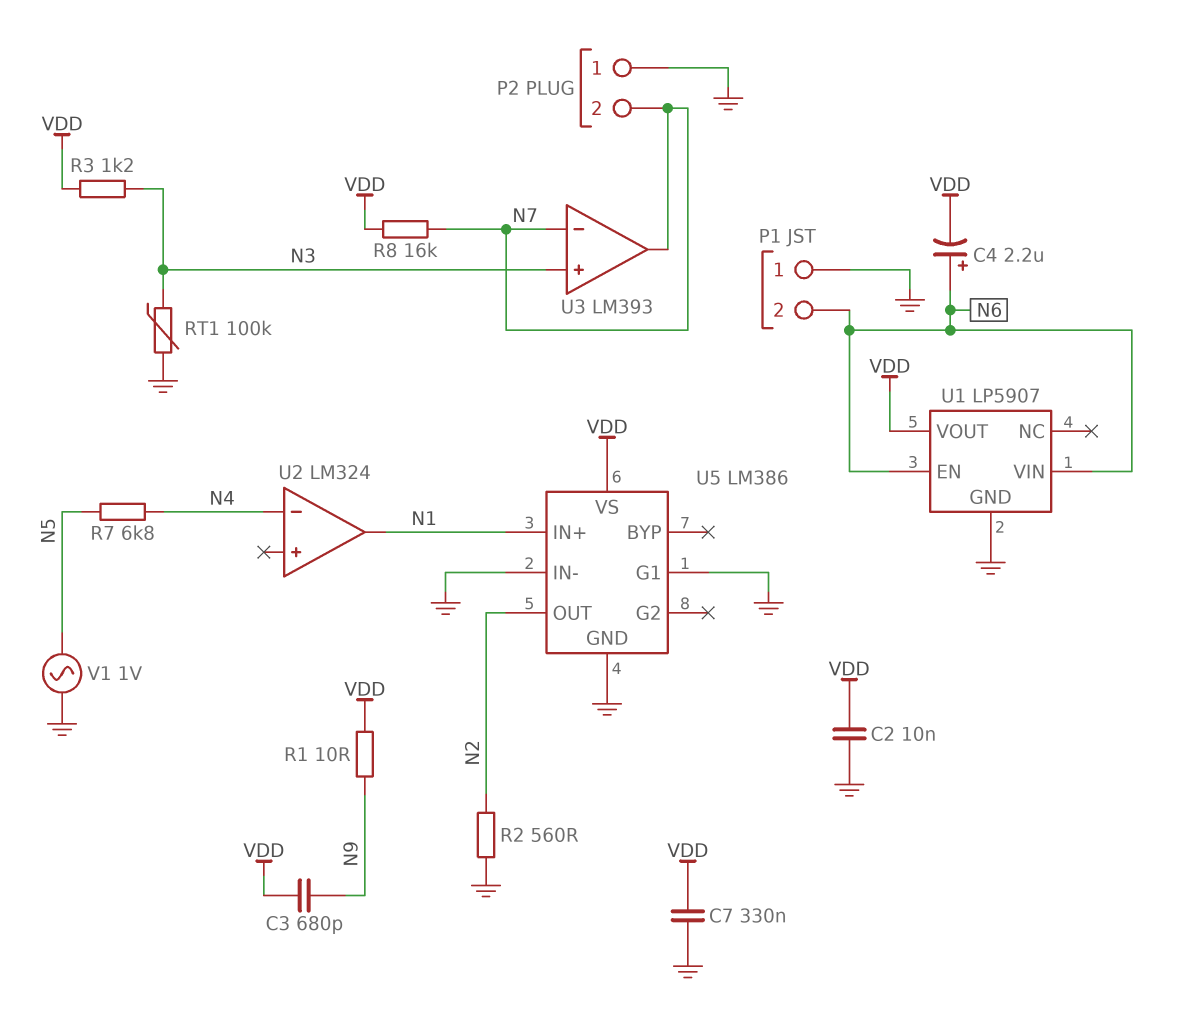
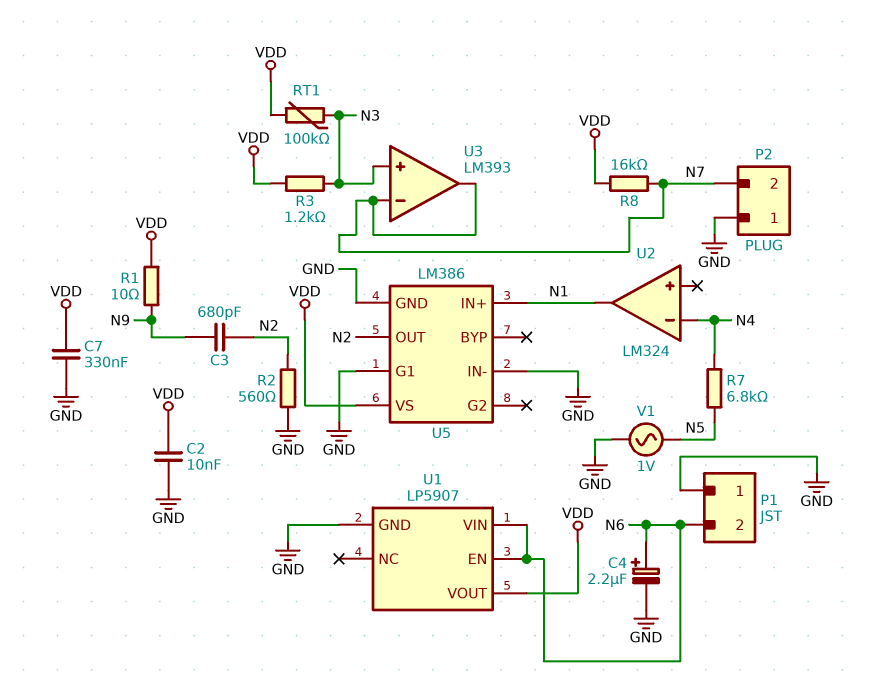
C3: 680pF (N9, VDD) -> 680pF (N2, N9)
C4: 2.2uF (plus N6, minus VDD) -> 2.2uF (plus N6, minus GND)
RT1: 100k (GND, N3) -> 100k (N3, VDD)

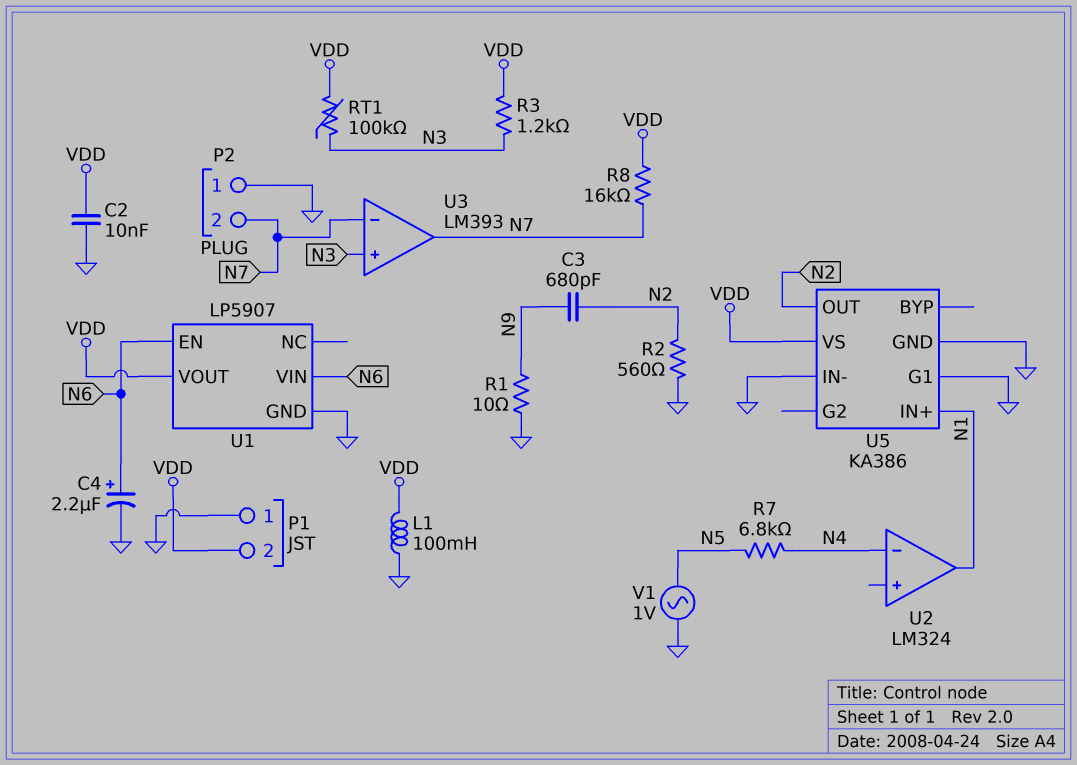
C7: 330nF (GND, VDD) -> none
L1: none -> 100mH (GND, VDD)
P1 pin 2: N6 -> VDD
R1: 10 (N9, VDD) -> 10 (GND, N9)
U5: LM386 -> KA386

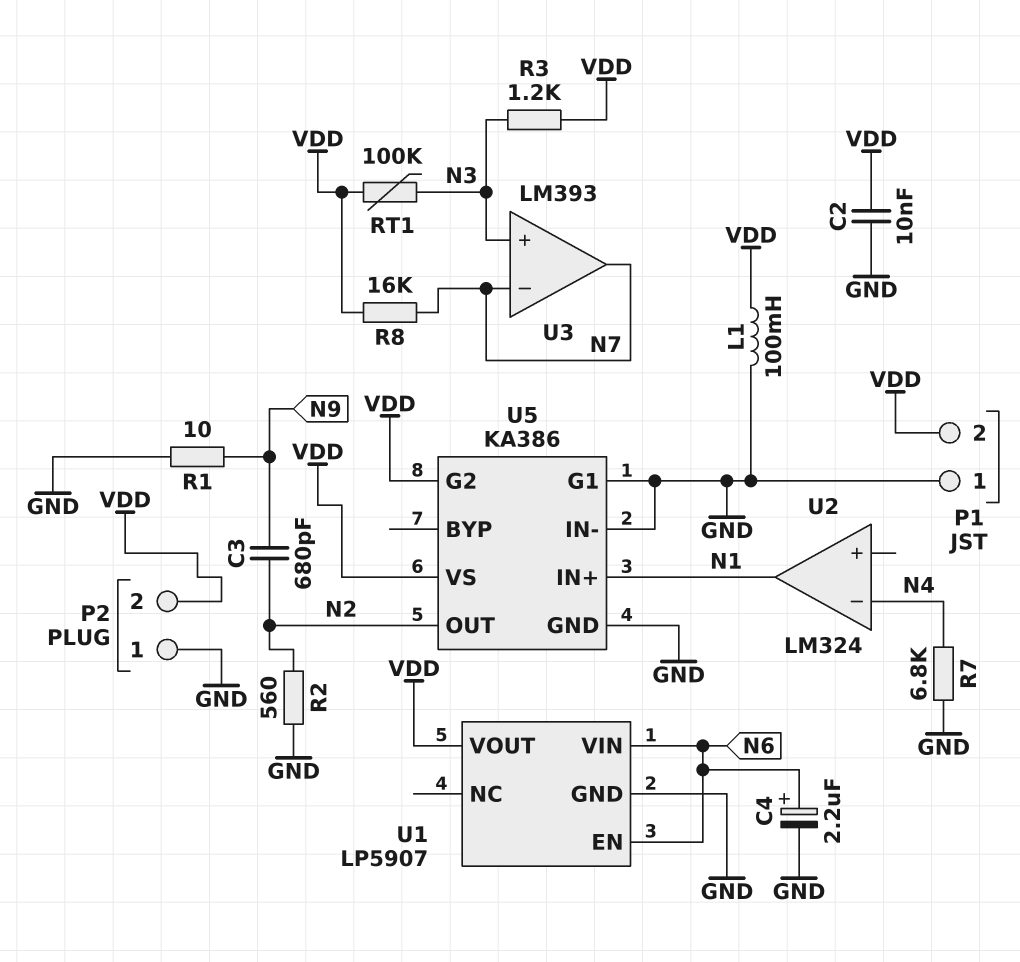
P2 pin 2: N7 -> VDD
R7: 6.8k (N4, N5) -> 6.8k (GND, N4)
U5 pin G2: none -> VDD
V1: AC 1V (GND, N5) -> none

